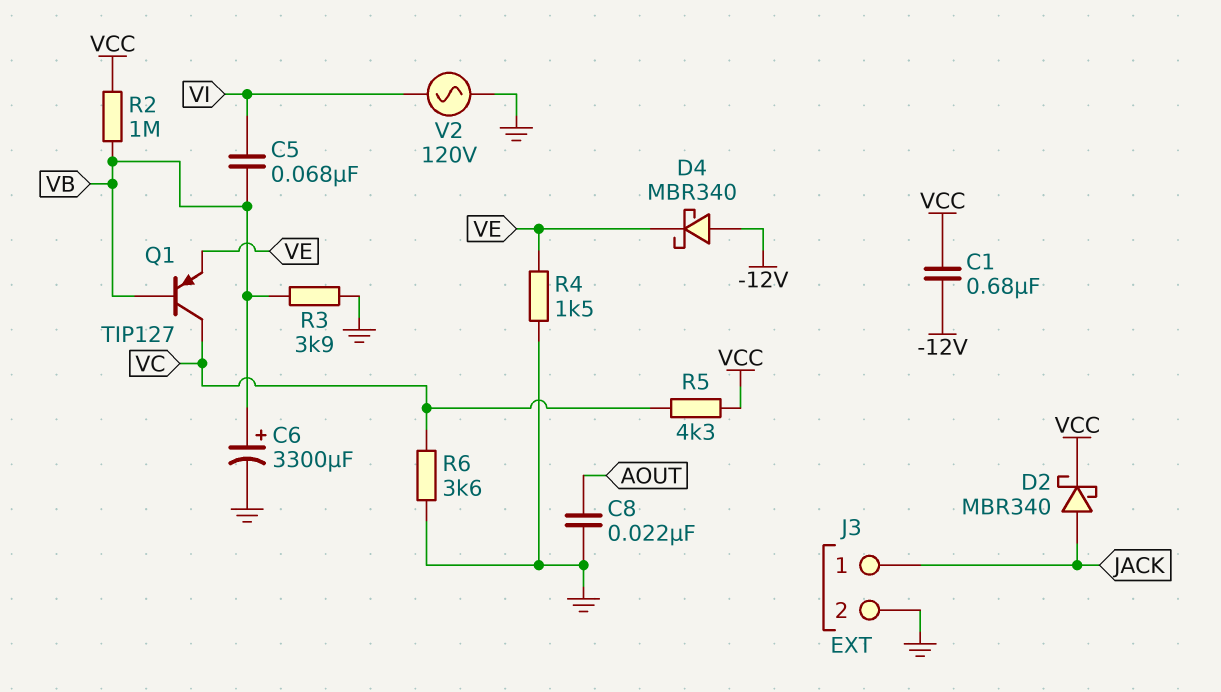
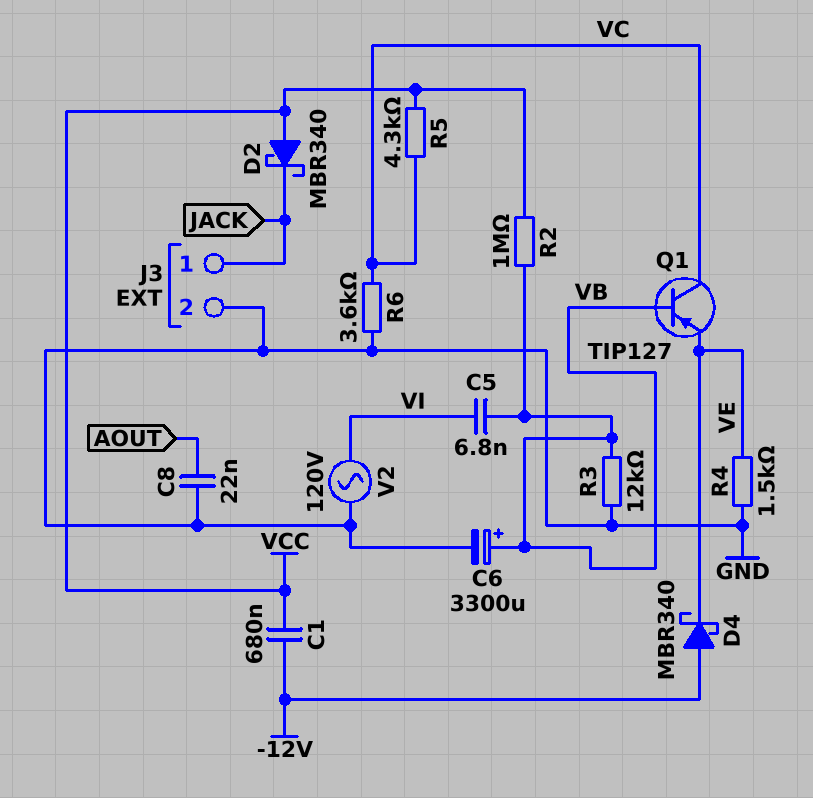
C5: 68nF (VB, VI) -> 6.8nF (VB, VI)
D2: schottky MBR340 (A JACK, K VCC) -> schottky MBR340 (A VCC, K JACK)
R3: 3.9k (GND, VB) -> 12k (GND, VB)

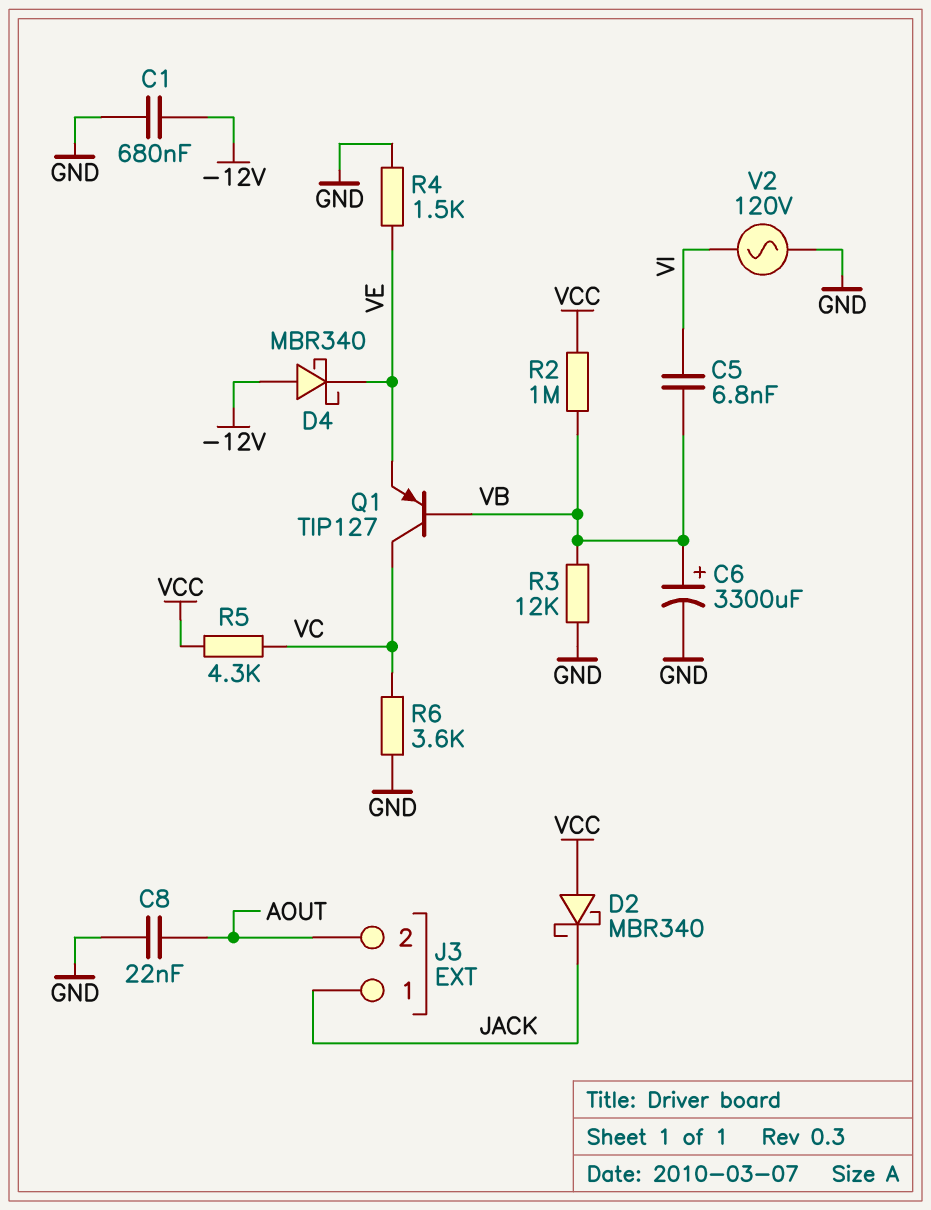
C1: 680nF (-12V, VCC) -> 680nF (-12V, GND)
J3 pin 2: GND -> AOUT

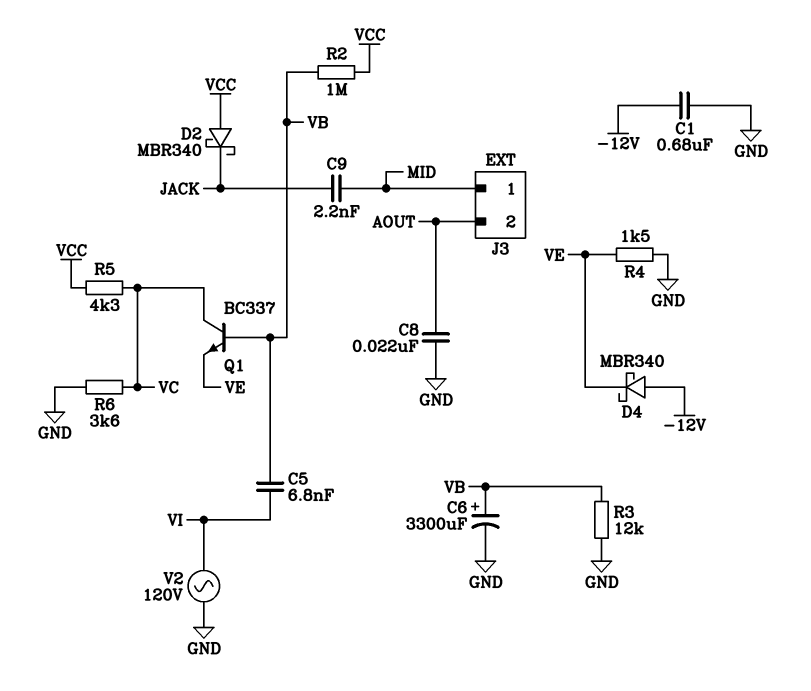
C9: none -> 2.2nF (JACK, MID)
J3 pin 1: JACK -> MID
Q1: PNP TIP127 (B VB, C VC, E VE) -> NPN BC337 (B VB, C VC, E VE)

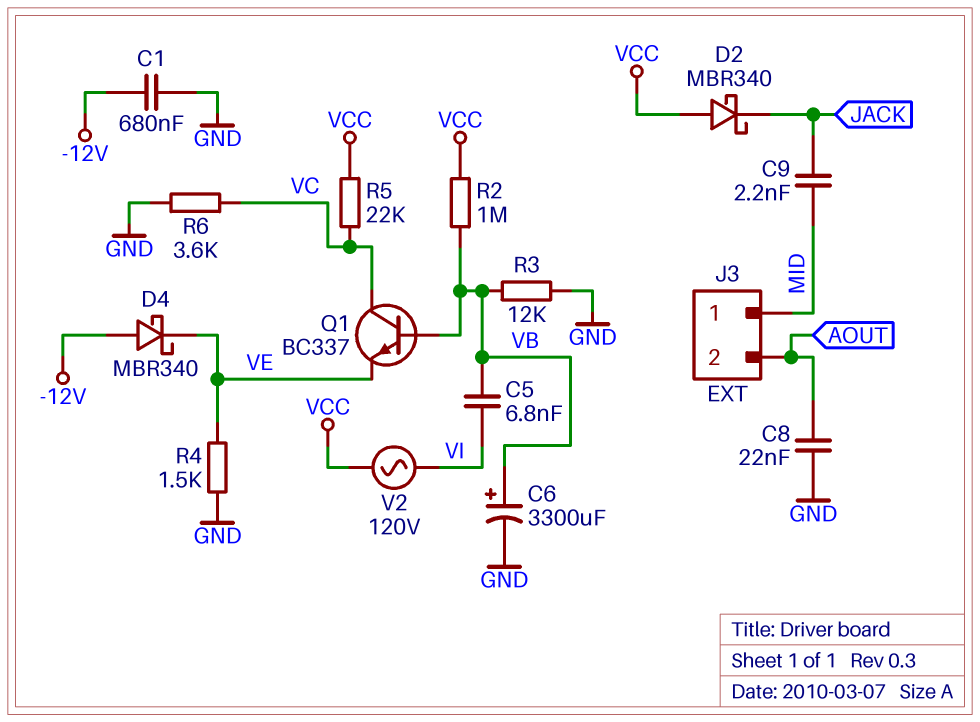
R5: 4.3k (VC, VCC) -> 22k (VC, VCC)
V2: AC 120V (GND, VI) -> AC 120V (VCC, VI)

